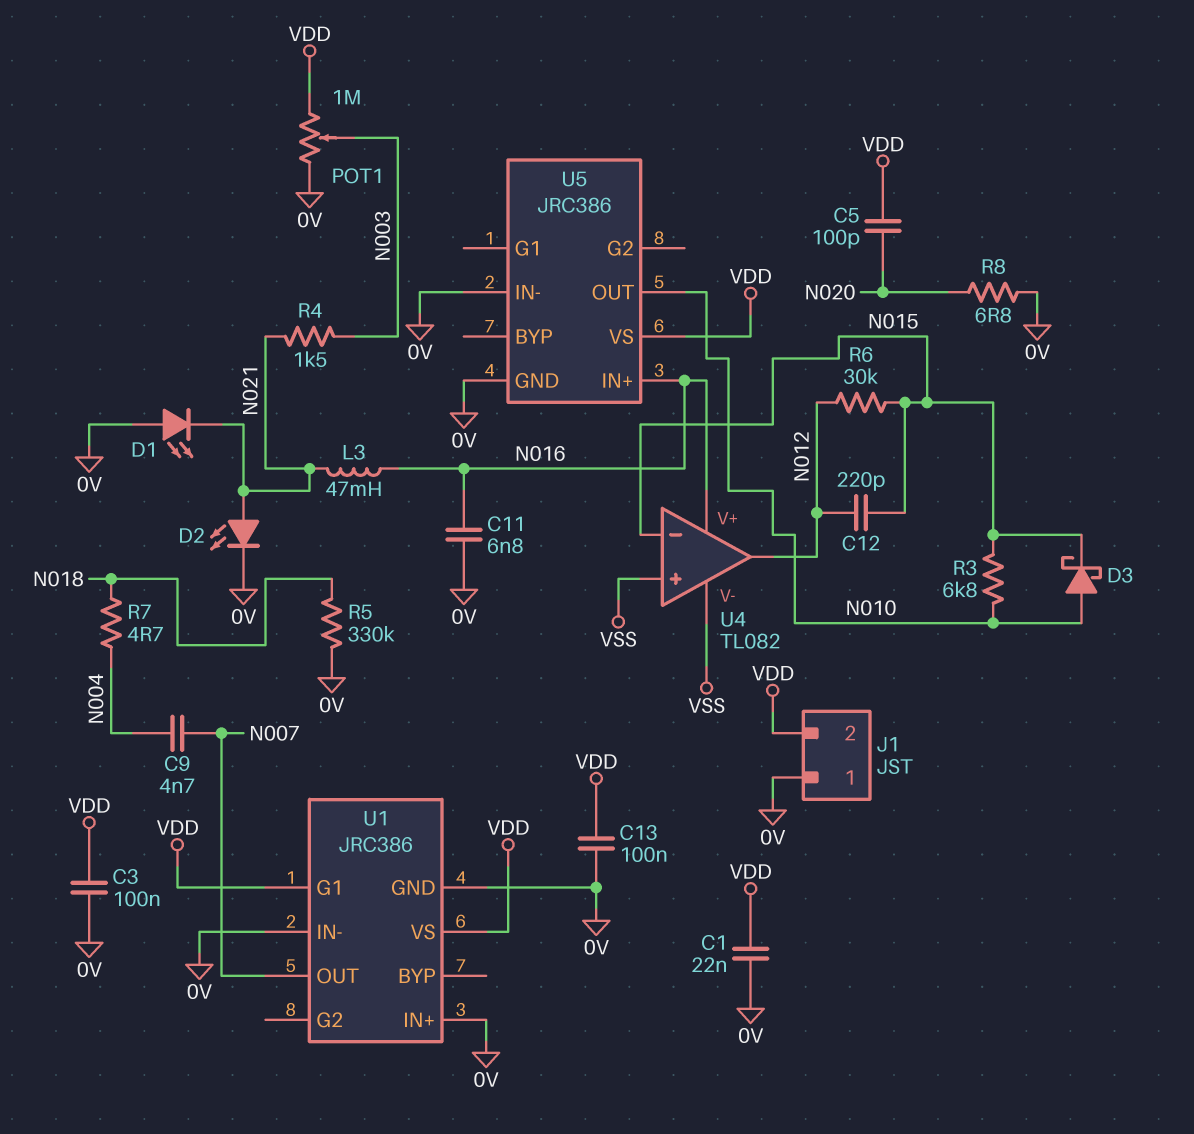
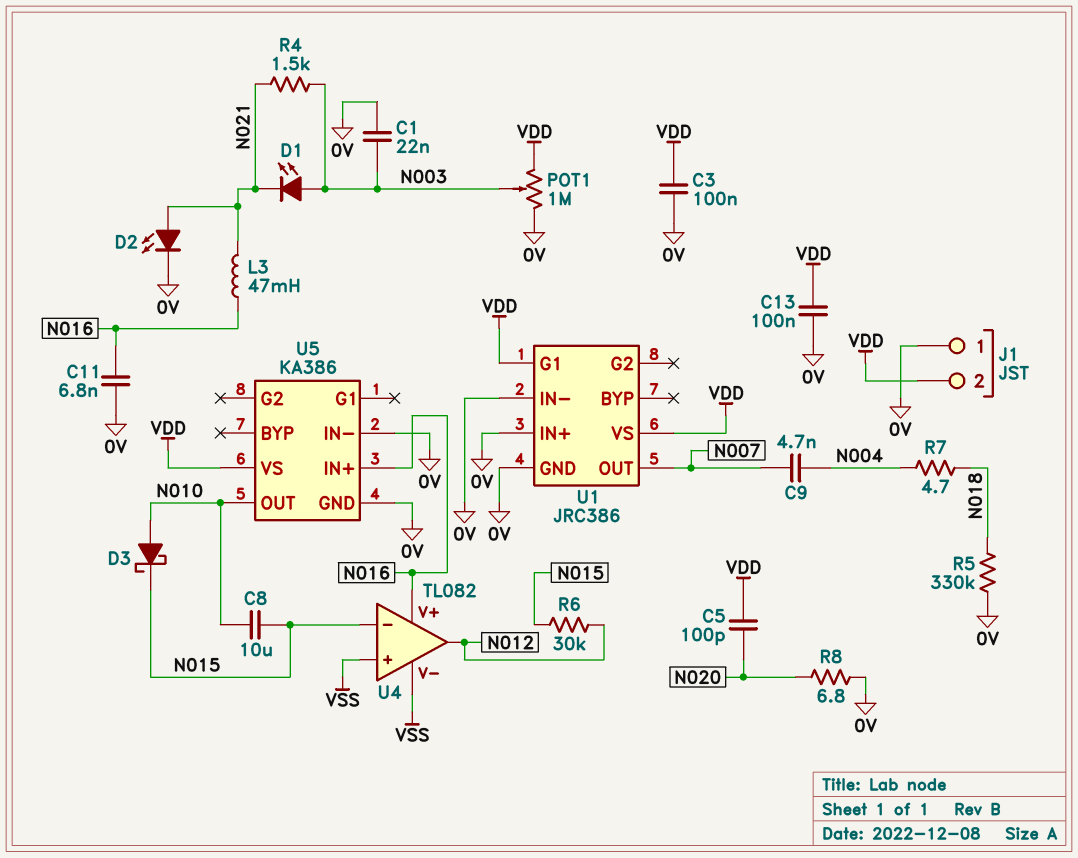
C1: 22nF (0V, VDD) -> 22nF (0V, N003)
C8: none -> 10uF (N010, N015)
C12: 220pF (N012, N015) -> none
D1: LED (A 0V, K N021) -> LED (A N003, K N021)
R3: 6.8k (N010, N015) -> none
U5: JRC386 -> KA386

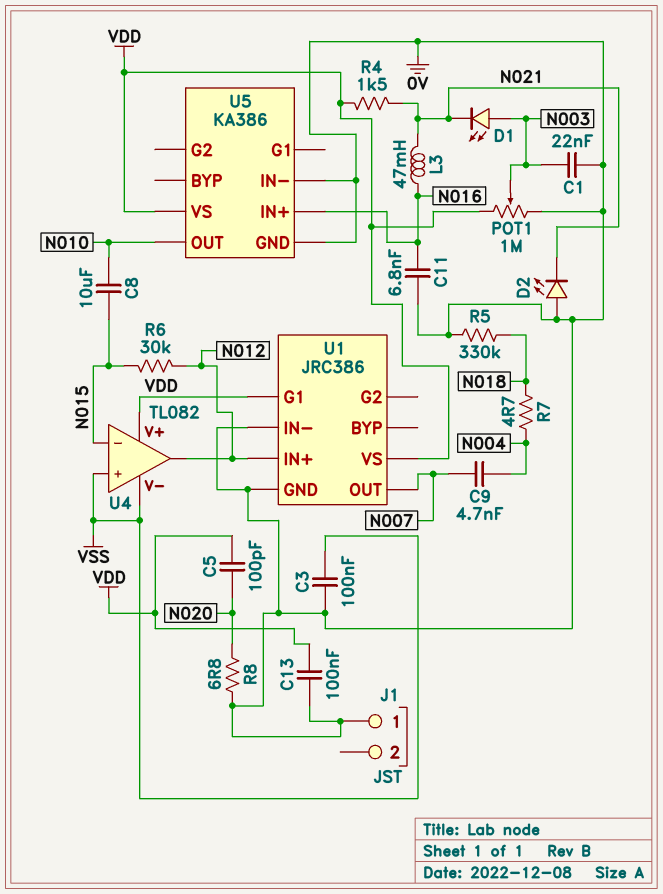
C3: 100nF (0V, VDD) -> 100nF (0V, VSS)
D2: LED (A N021, K 0V) -> LED (A 0V, K N021)
D3: schottky (A N010, K N015) -> none
J1 pin 2: VDD -> none
R4: 1.5k (N003, N021) -> 1.5k (N021, VDD)
U1 pin IN+: 0V -> N012
U4 pin V+: N016 -> VDD

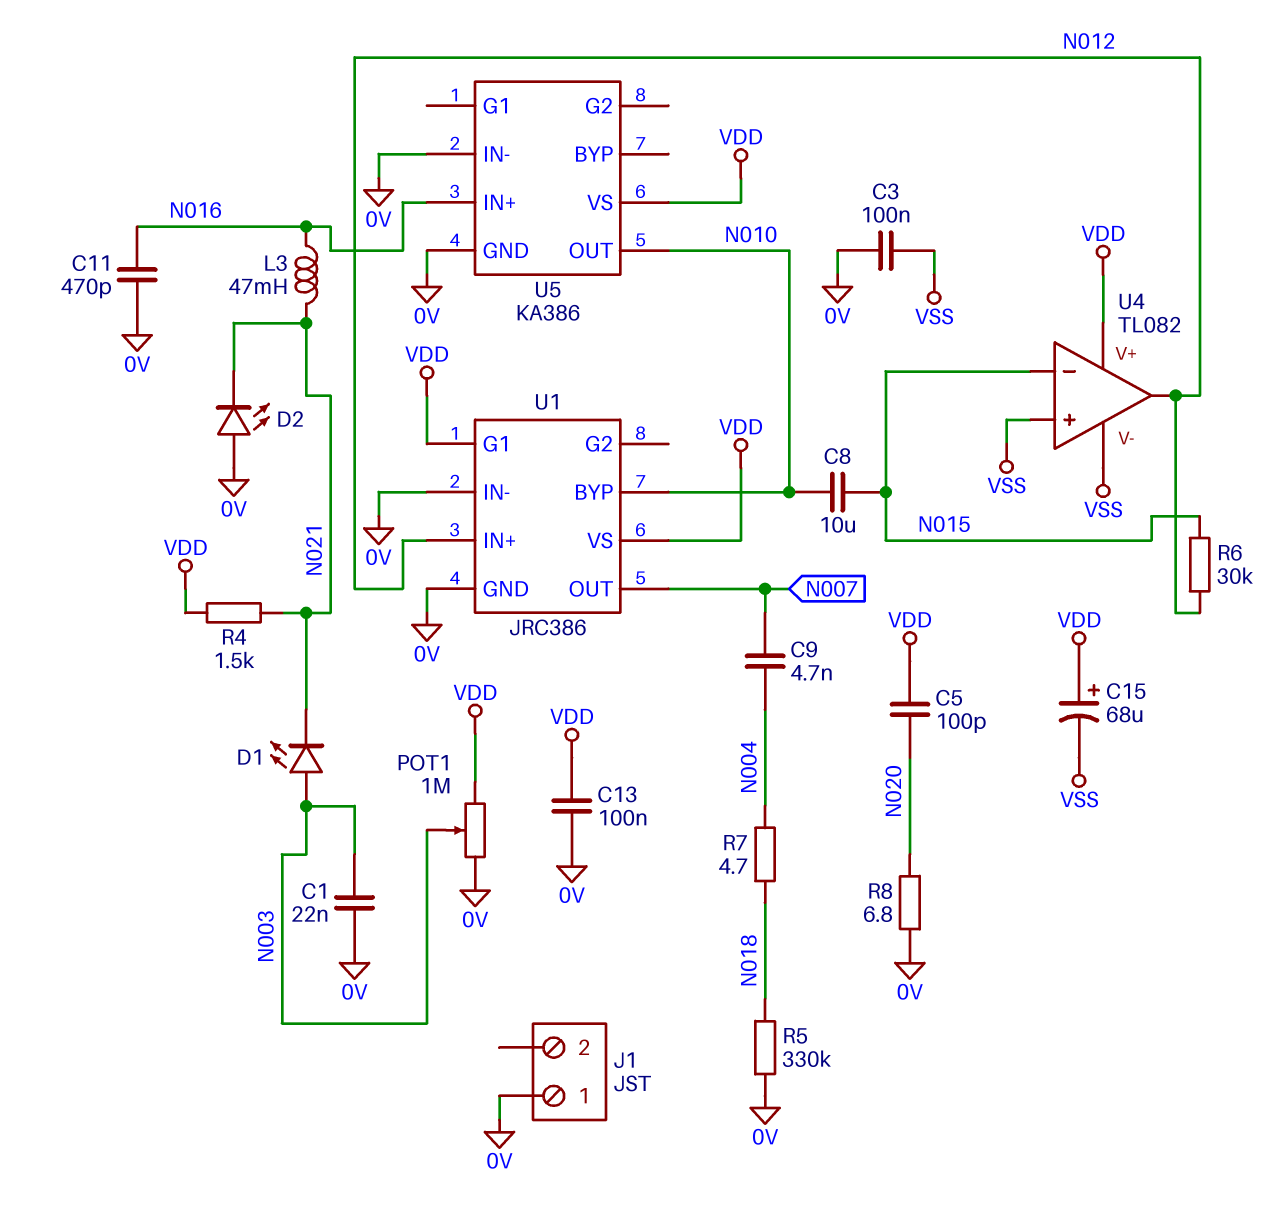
C11: 6.8nF (0V, N016) -> 470pF (0V, N016)
C15: none -> 68uF (plus VDD, minus VSS)
U1 pin BYP: none -> N010

